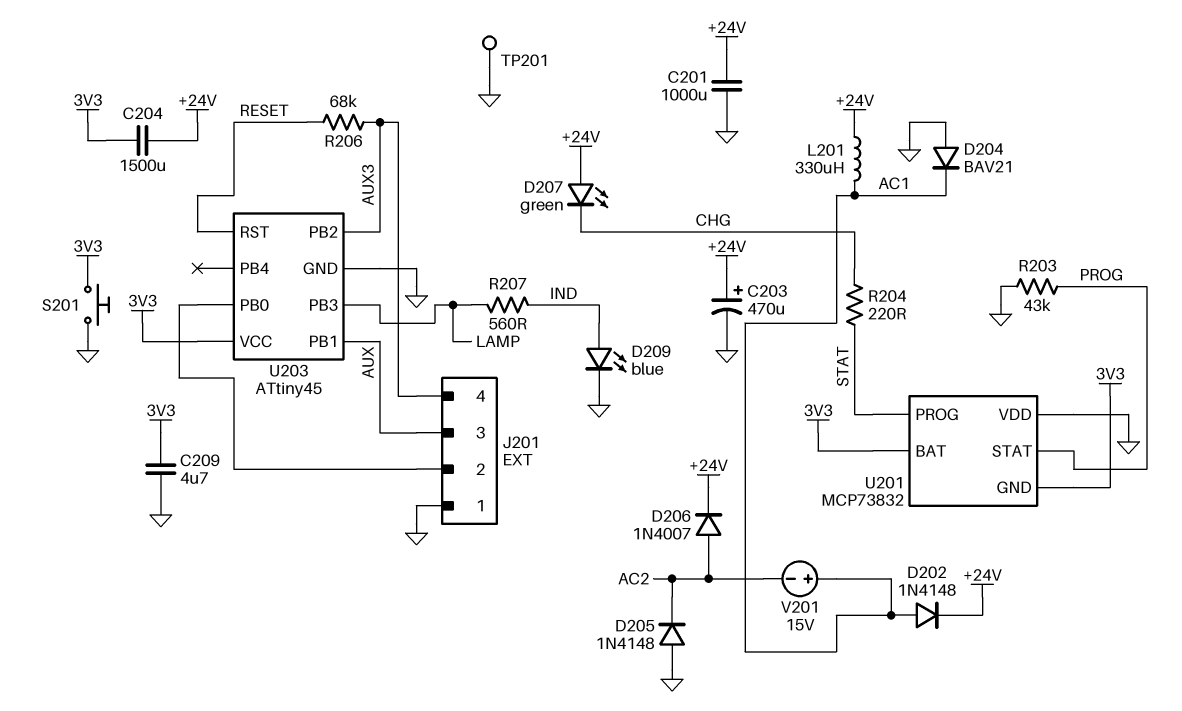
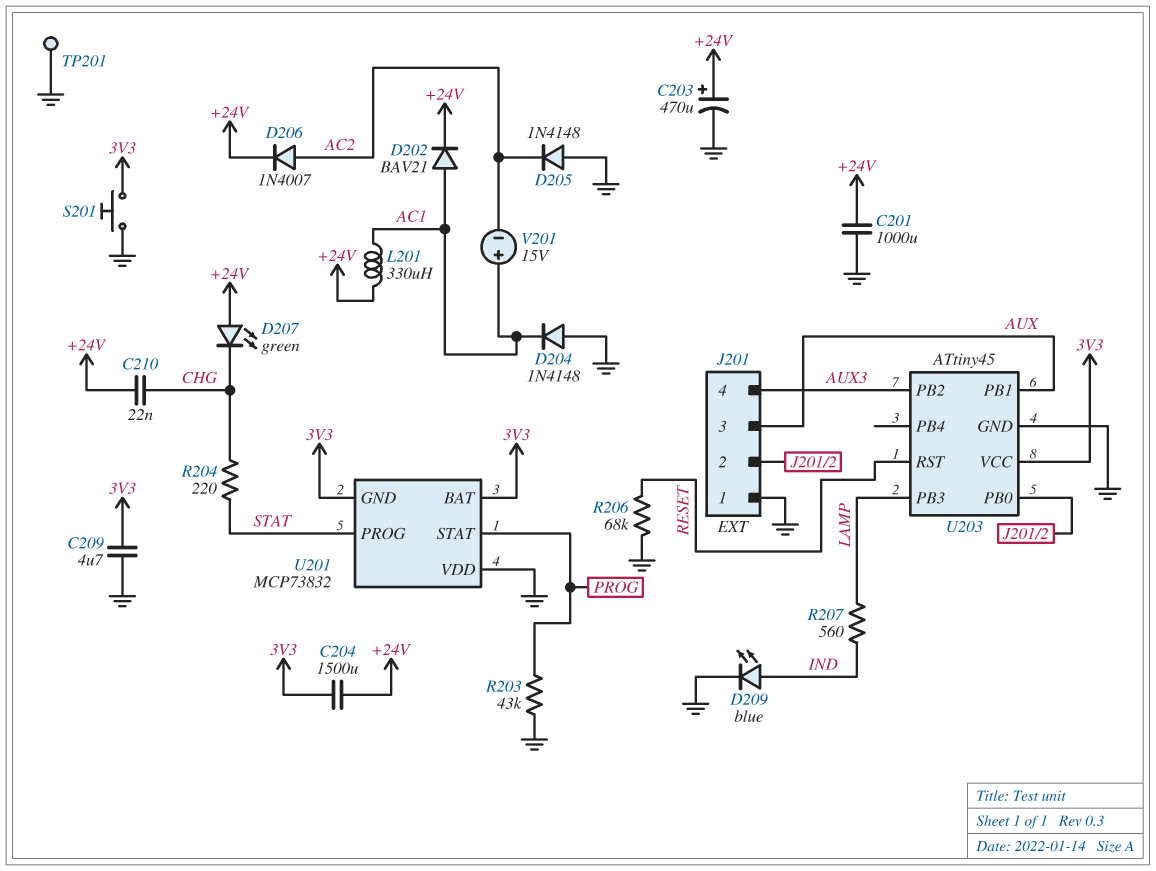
C210: none -> 22nF (+24V, CHG)
D202: diode 1N4148 (A AC1, K +24V) -> diode BAV21 (A AC1, K +24V)
D204: diode BAV21 (A GND, K AC1) -> diode 1N4148 (A GND, K AC1)
R206: 68k (AUX3, RESET) -> 68k (GND, RESET)

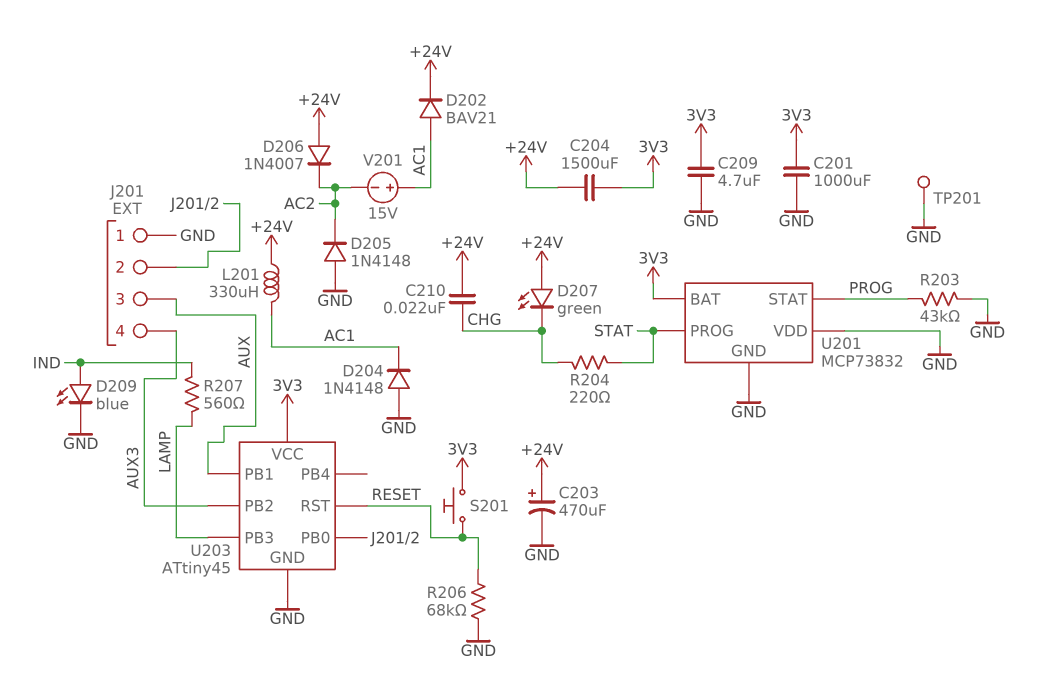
C201: 1000uF (+24V, GND) -> 1000uF (3V3, GND)
D206: diode 1N4007 (A AC2, K +24V) -> diode 1N4007 (A +24V, K AC2)
S201: button (3V3, GND) -> button (3V3, RESET)
U201 pin GND: 3V3 -> GND

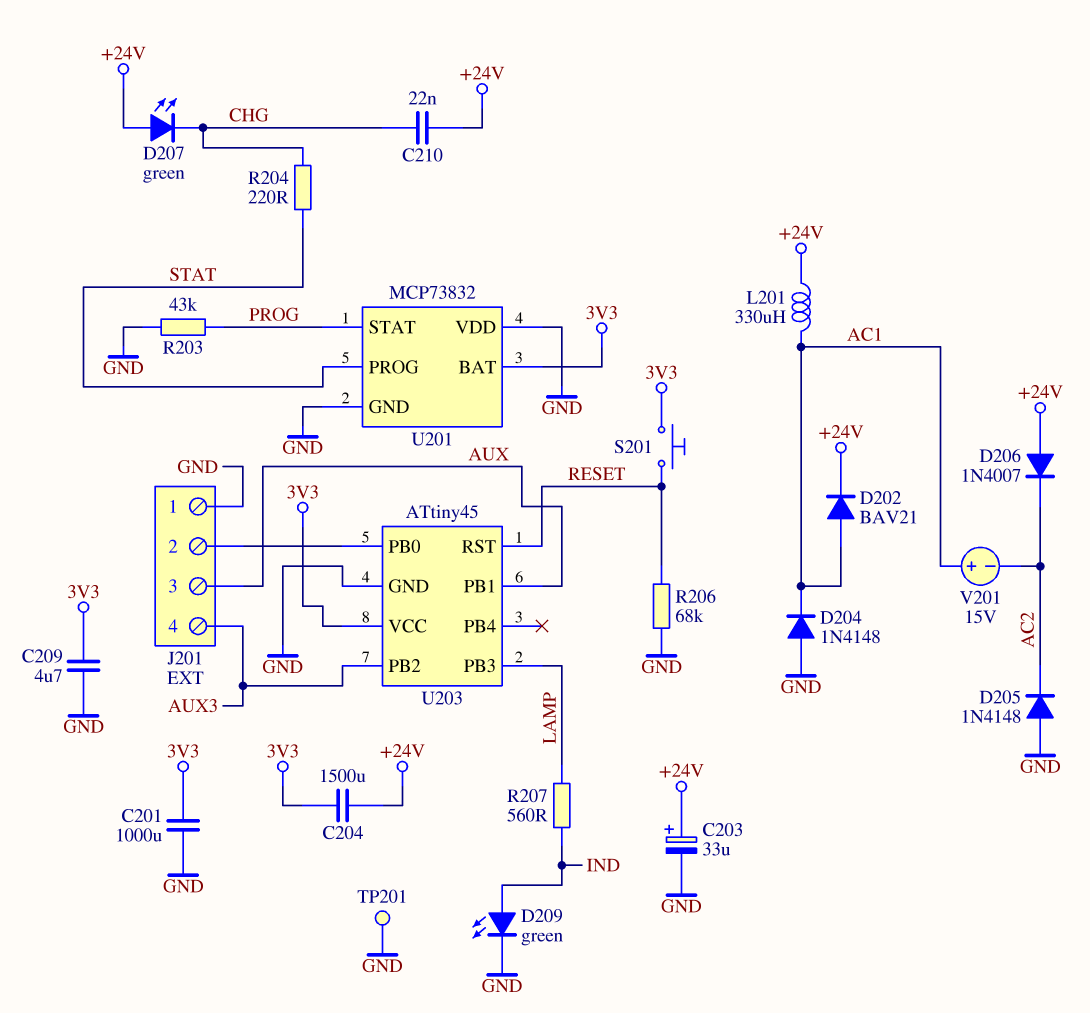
C203: 470uF (plus +24V, minus GND) -> 33uF (plus +24V, minus GND)
D209: LED blue (A IND, K GND) -> LED green (A IND, K GND)

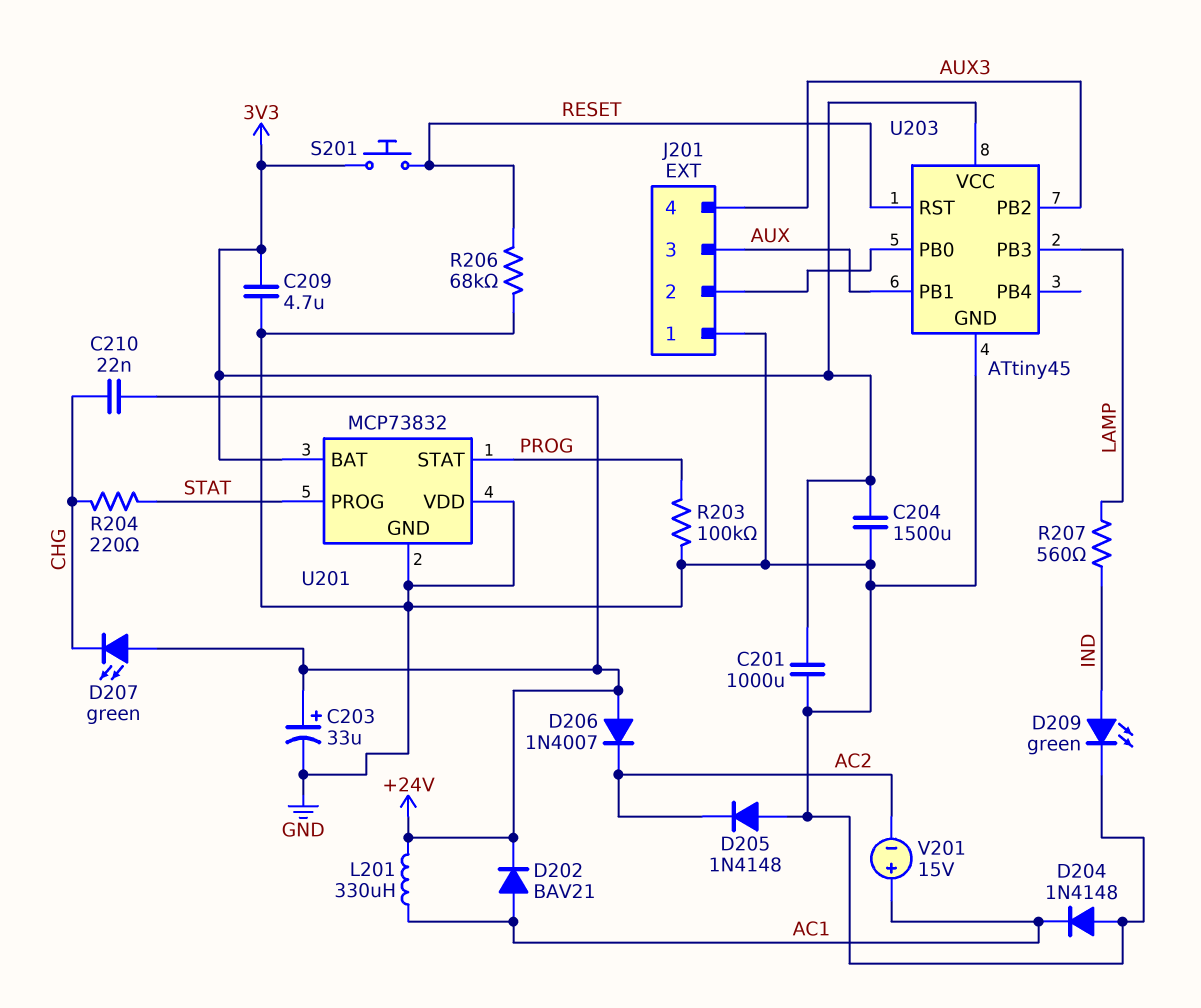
C204: 1500uF (+24V, 3V3) -> 1500uF (3V3, GND)
R203: 43k (GND, PROG) -> 100k (GND, PROG)
TP201: test point (GND) -> none

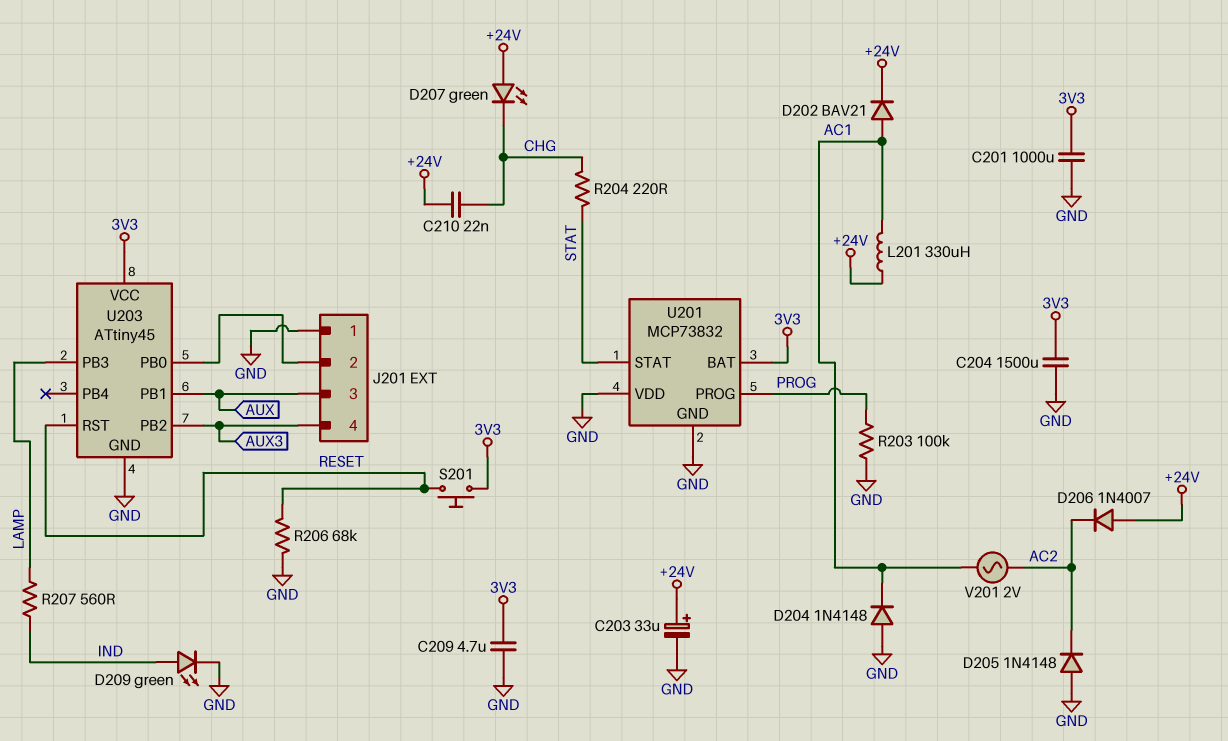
U201 pin PROG: STAT -> PROG
U201 pin STAT: PROG -> STAT
V201: 15V (plus AC1, minus AC2) -> AC 2V (AC1, AC2)

